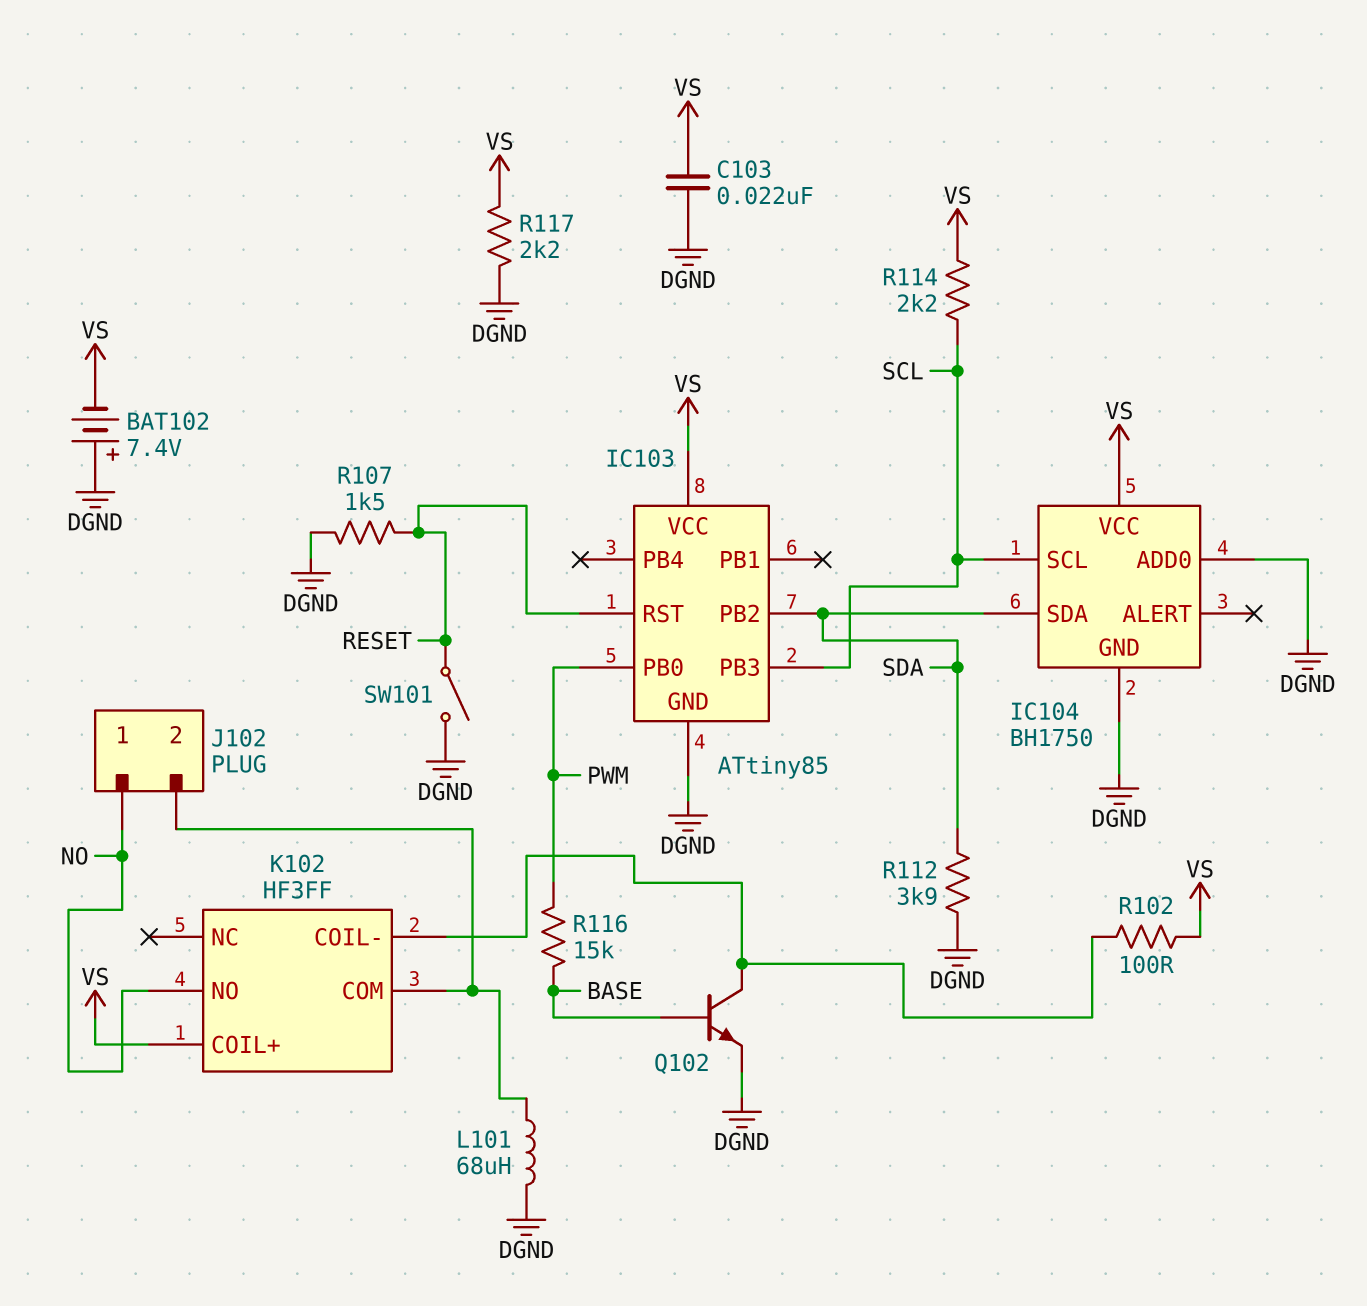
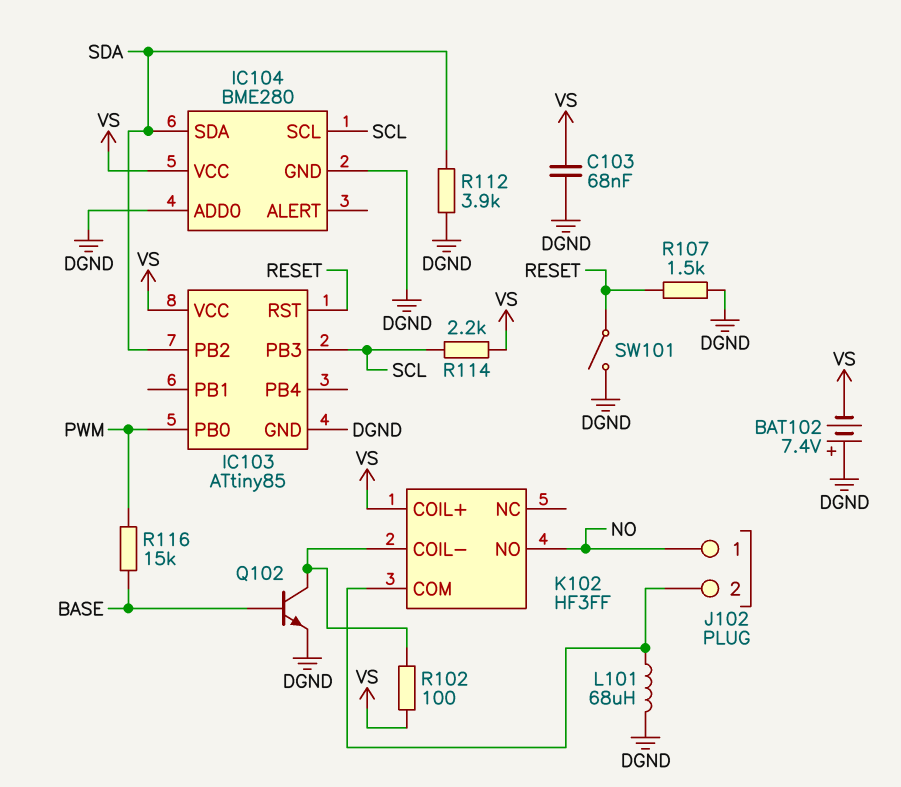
C103: 22nF (DGND, VS) -> 68nF (DGND, VS)
IC104: BH1750 -> BME280
R117: 2.2k (DGND, VS) -> none

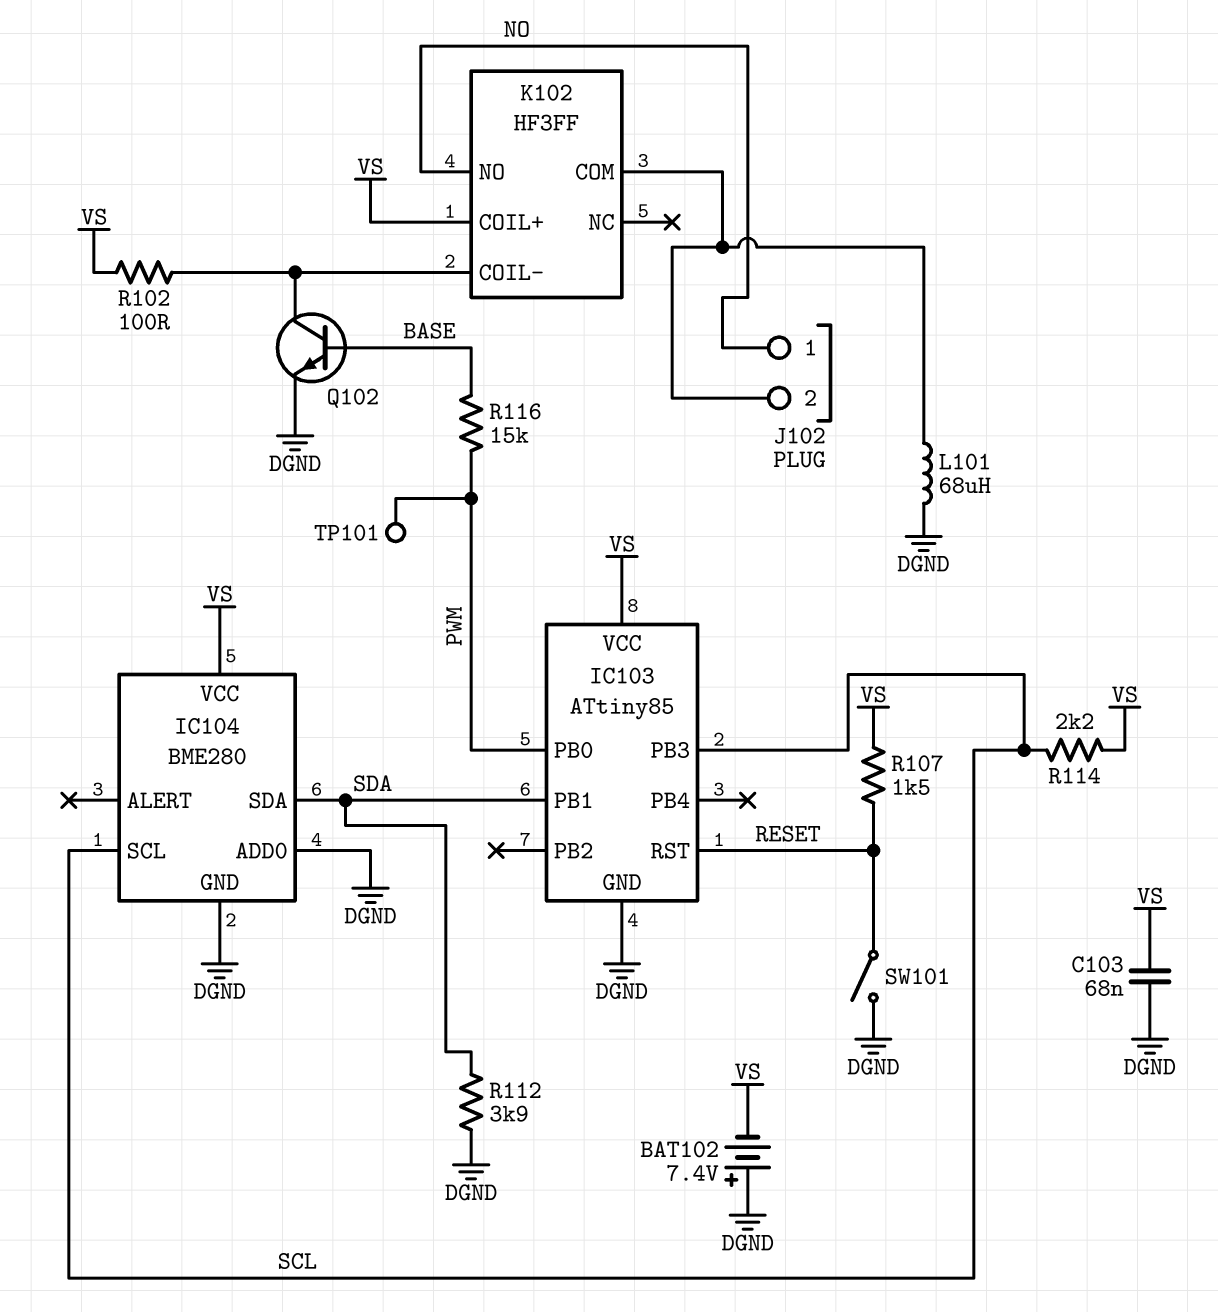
IC103 pin PB1: none -> SDA
IC103 pin PB2: SDA -> none
R107: 1.5k (DGND, RESET) -> 1.5k (RESET, VS)
TP101: none -> test point (PWM)

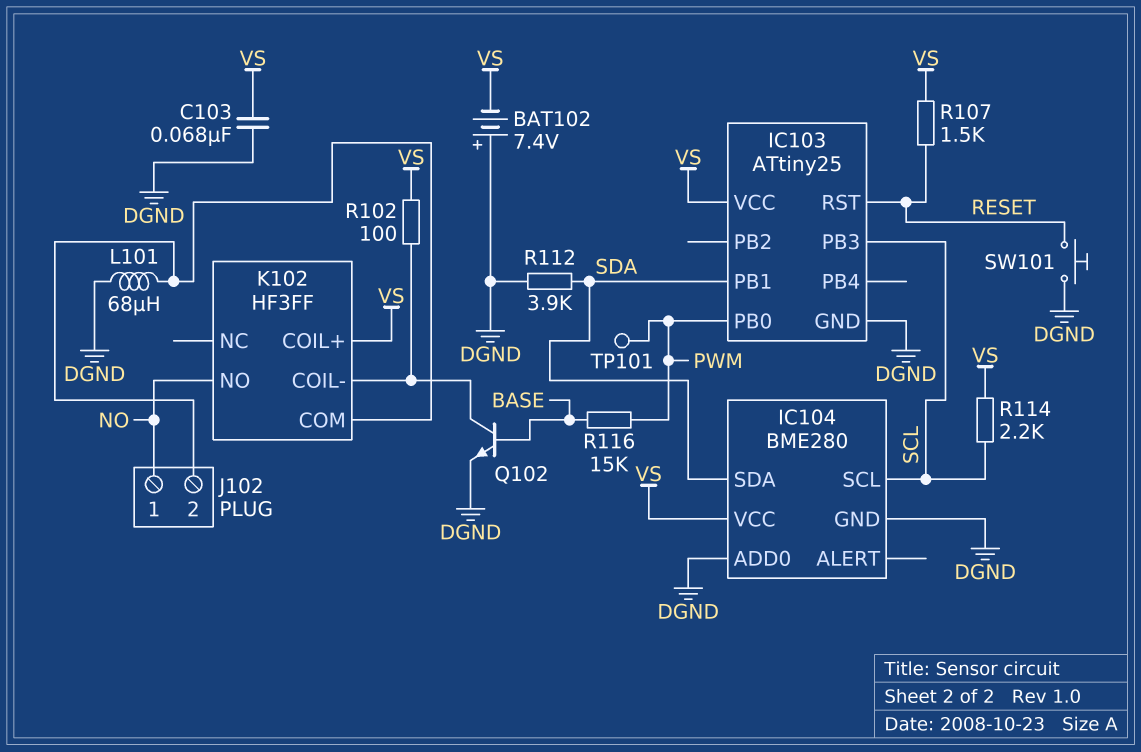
IC103: ATtiny85 -> ATtiny25
SW101: switch (DGND, RESET) -> button (DGND, RESET)

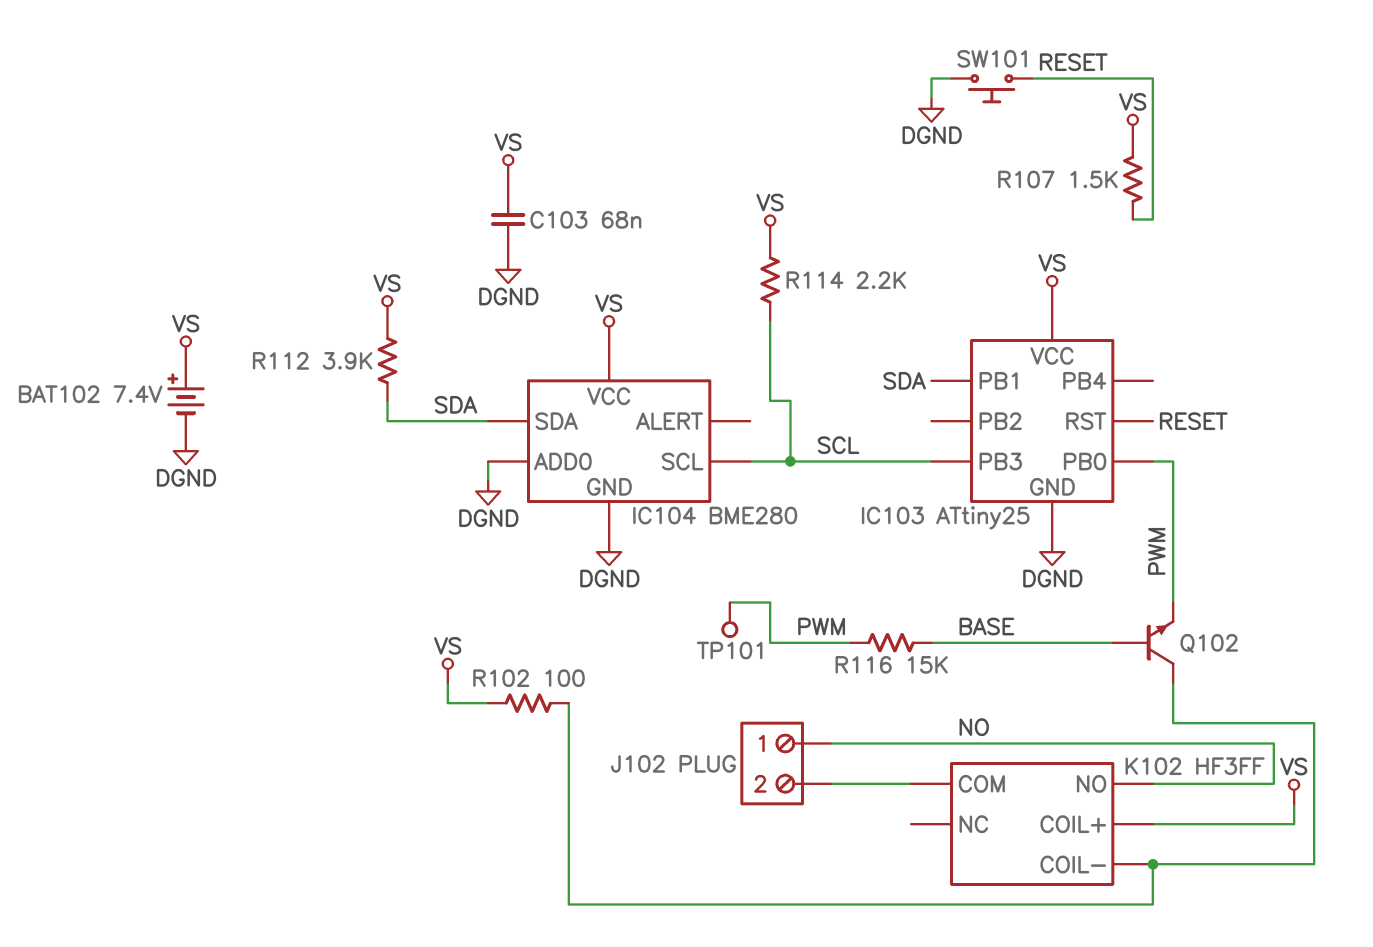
BAT102: 7.4V (plus DGND, minus VS) -> 7.4V (plus VS, minus DGND)
L101: 68uH (DGND, J102/2) -> none
Q102: NPN (B BASE, C K102/COIL-, E DGND) -> NPN (B BASE, C K102/COIL-, E PWM)
R112: 3.9k (DGND, SDA) -> 3.9k (SDA, VS)

